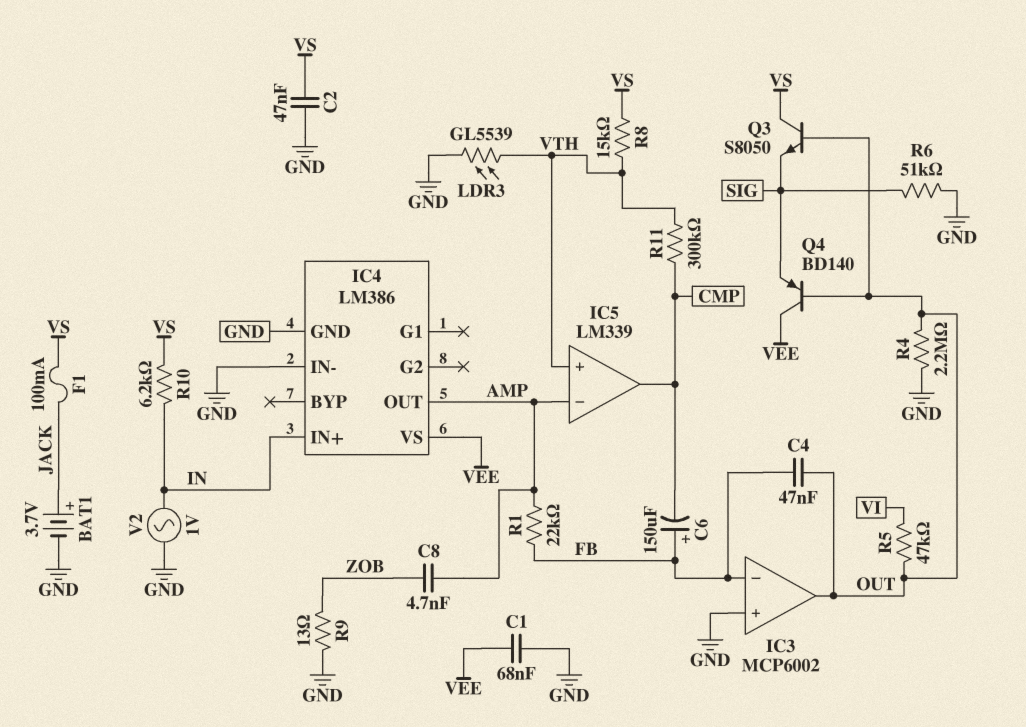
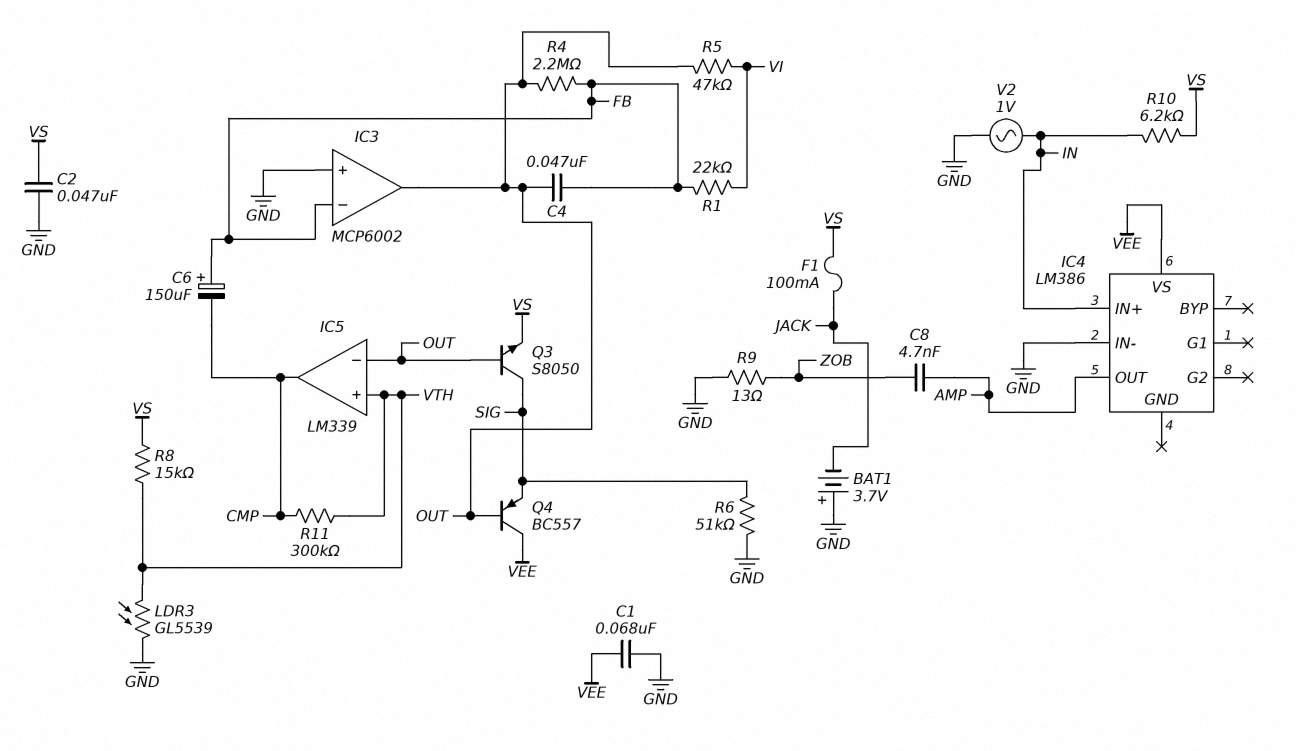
BAT1: 3.7V (plus JACK, minus GND) -> 3.7V (plus GND, minus JACK)
IC4 pin GND: GND -> none
IC5 pin in-: AMP -> OUT
Q3: NPN S8050 (B OUT, C VS, E SIG) -> NPN S8050 (B OUT, C SIG, E VS)
Q4: PNP BD140 (B OUT, C VEE, E SIG) -> PNP BC557 (B OUT, C VEE, E SIG)
R1: 22k (AMP, FB) -> 22k (FB, VI)
R4: 2.2M (GND, OUT) -> 2.2M (FB, OUT)

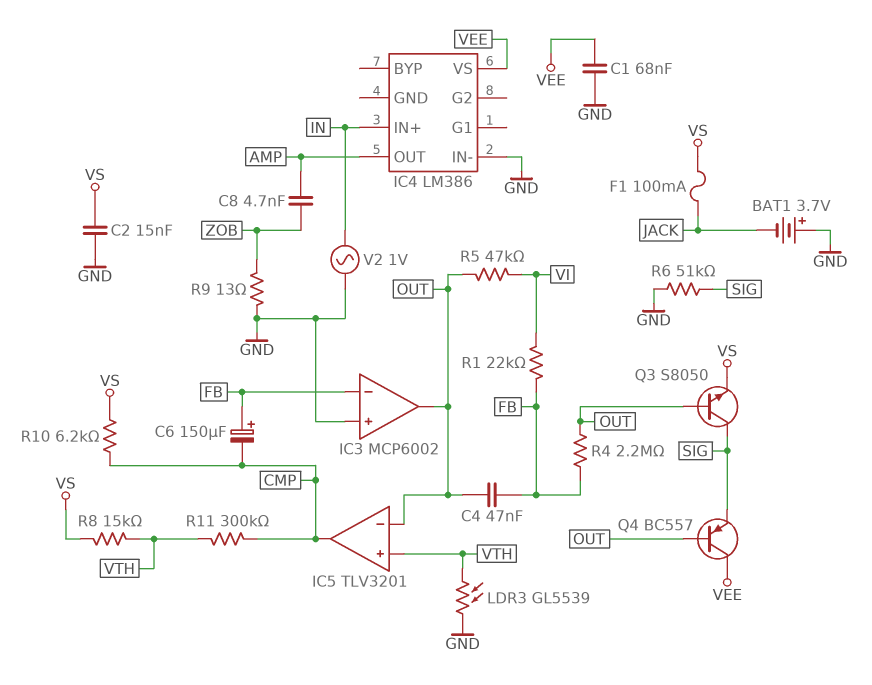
C2: 47nF (GND, VS) -> 15nF (GND, VS)
IC5: LM339 -> TLV3201
R10: 6.2k (IN, VS) -> 6.2k (CMP, VS)

